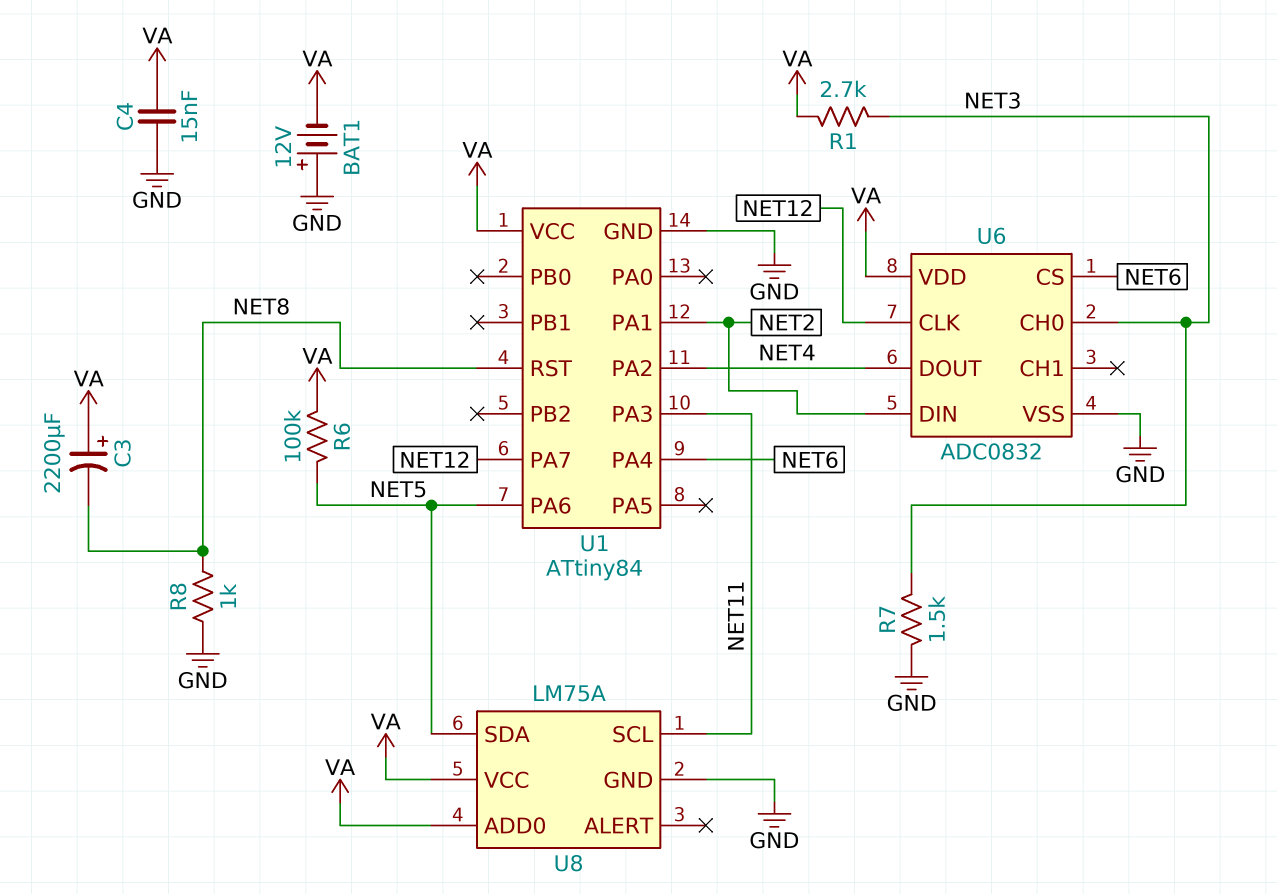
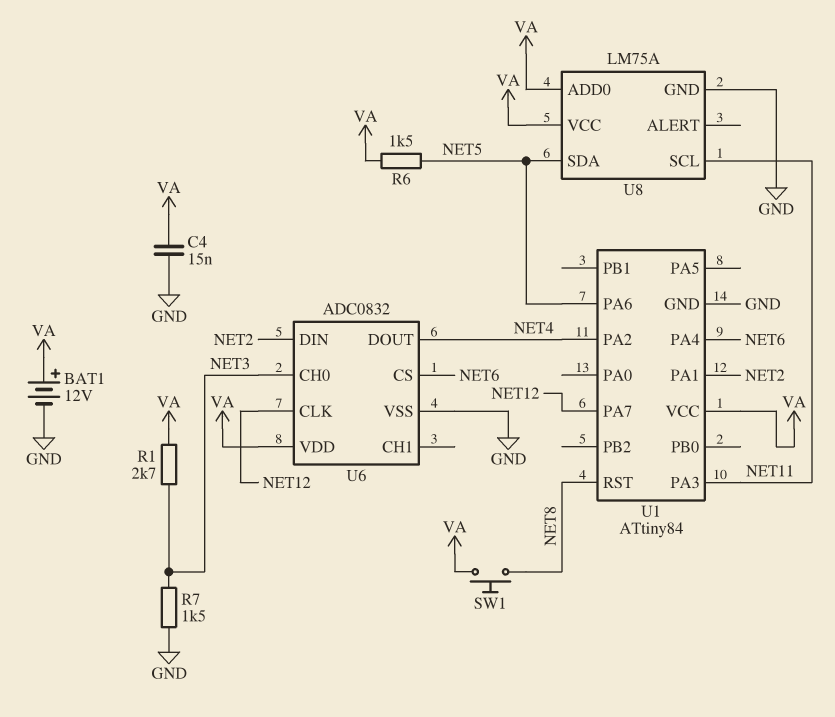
BAT1: 12V (plus GND, minus VA) -> 12V (plus VA, minus GND)
C3: 2200uF (plus VA, minus NET8) -> none
R6: 100k (NET5, VA) -> 1.5k (NET5, VA)
R8: 1k (GND, NET8) -> none
SW1: none -> button (NET8, VA)

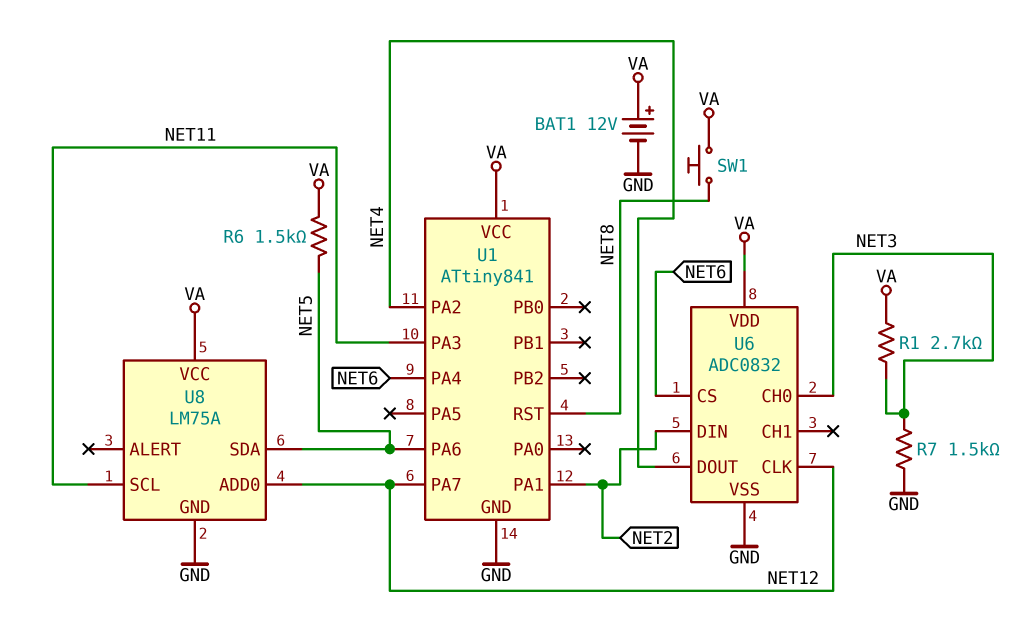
C4: 15nF (GND, VA) -> none
U1: ATtiny84 -> ATtiny841
U8 pin ADD0: VA -> NET12

